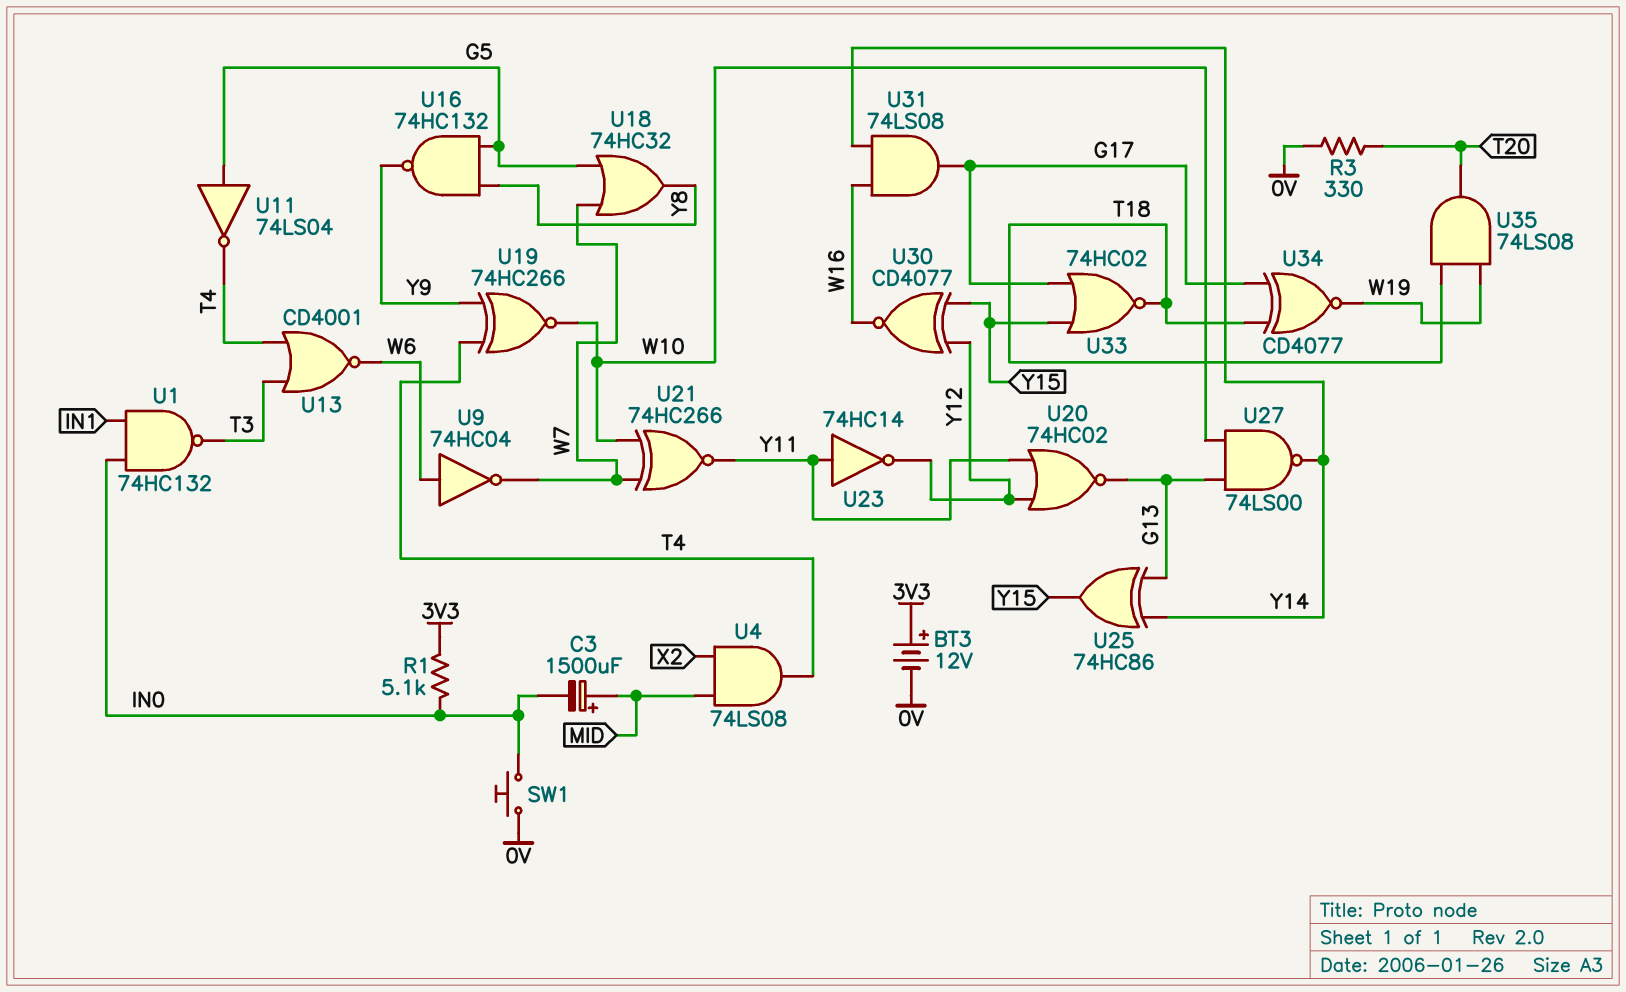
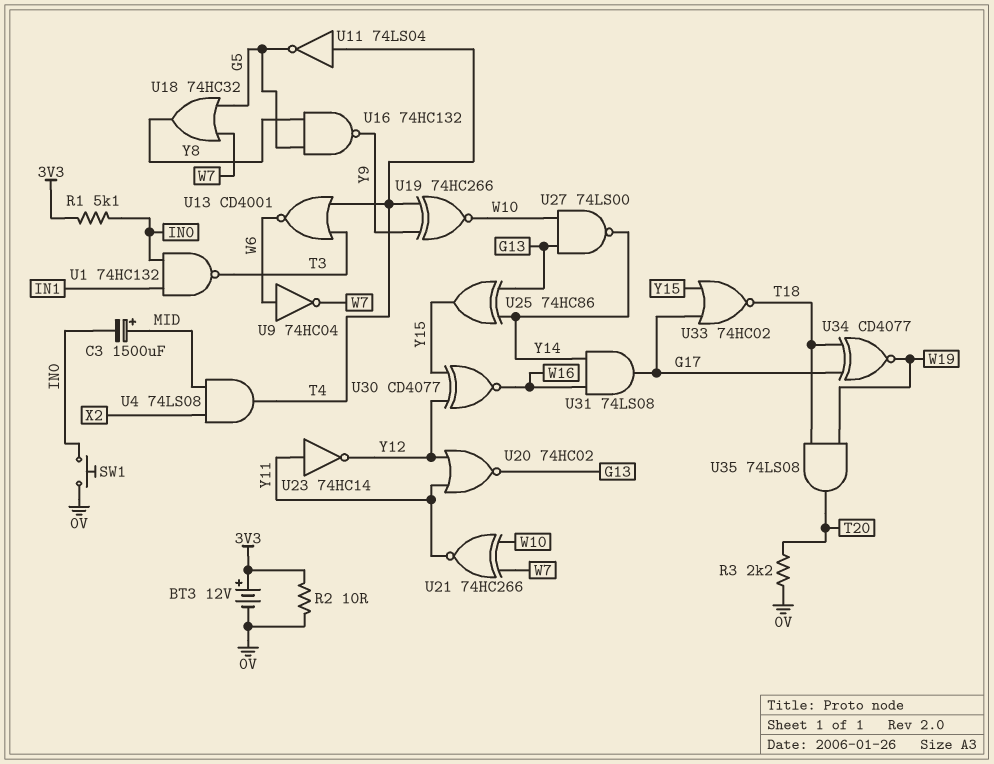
R2: none -> 10 (0V, 3V3)
R3: 330 (0V, T20) -> 2.2k (0V, T20)
U11: NOT 74LS04 (in G5, out T4) -> NOT 74LS04 (in T4, out G5)

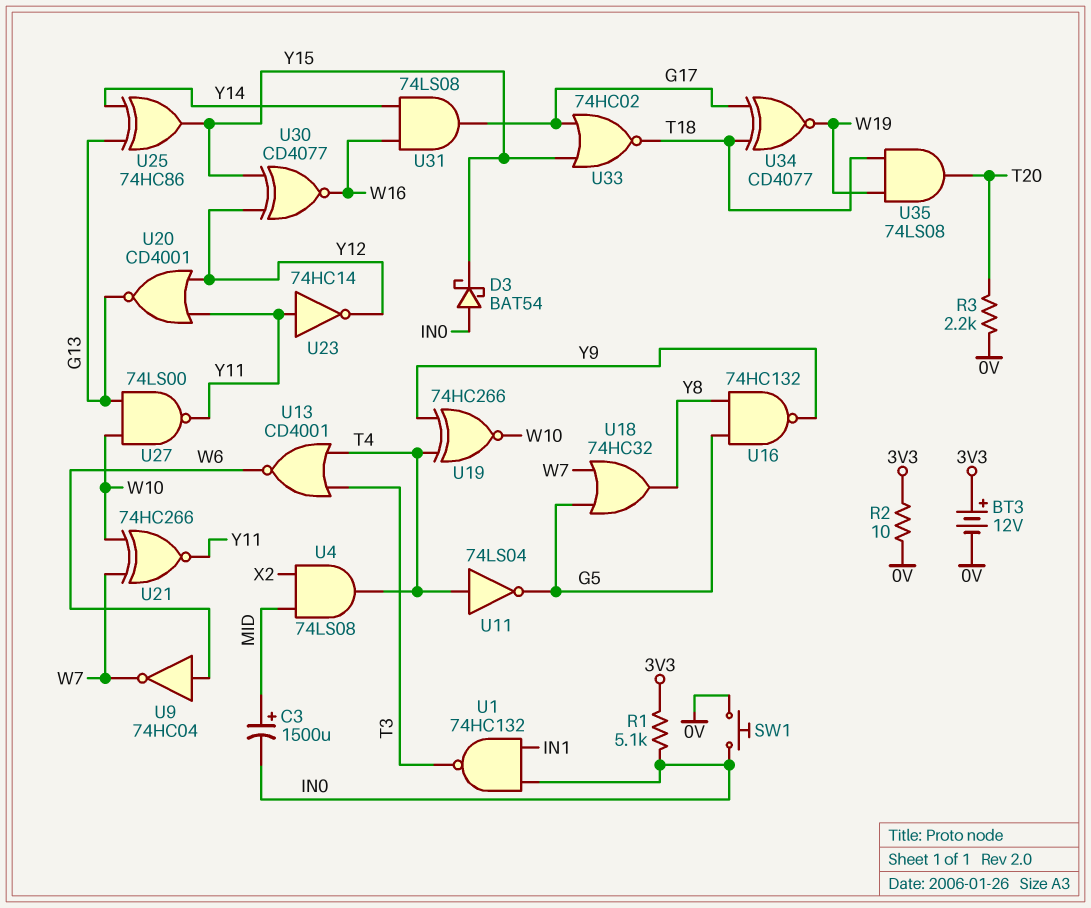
D3: none -> schottky BAT54 (A IN0, K Y15)
U20: NOR 74HC02 (in Y11, in Y12, out G13) -> NOR CD4001 (in Y11, in Y12, out G13)
U27: NAND 74LS00 (in G13, in W10, out Y14) -> NAND 74LS00 (in G13, in W10, out Y11)

